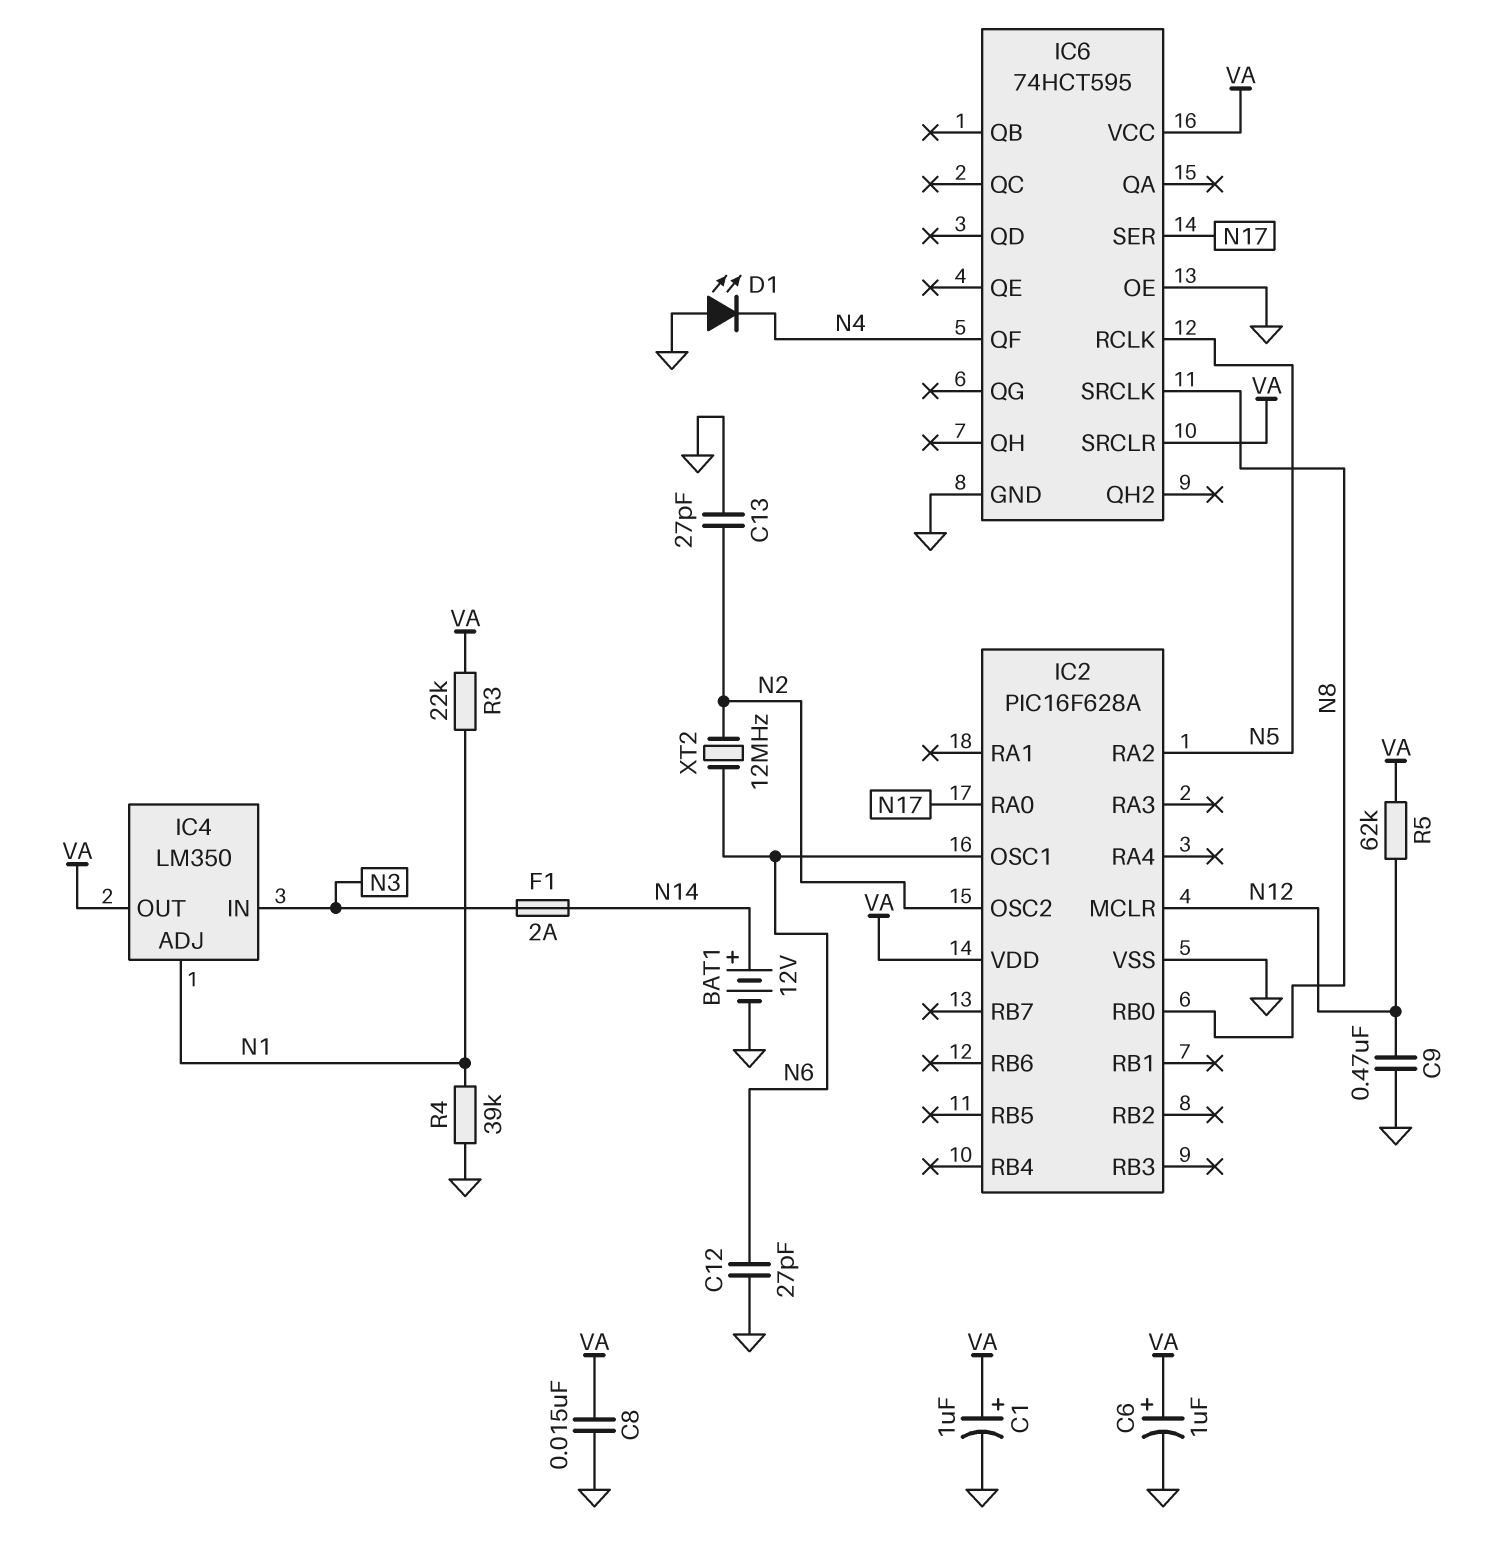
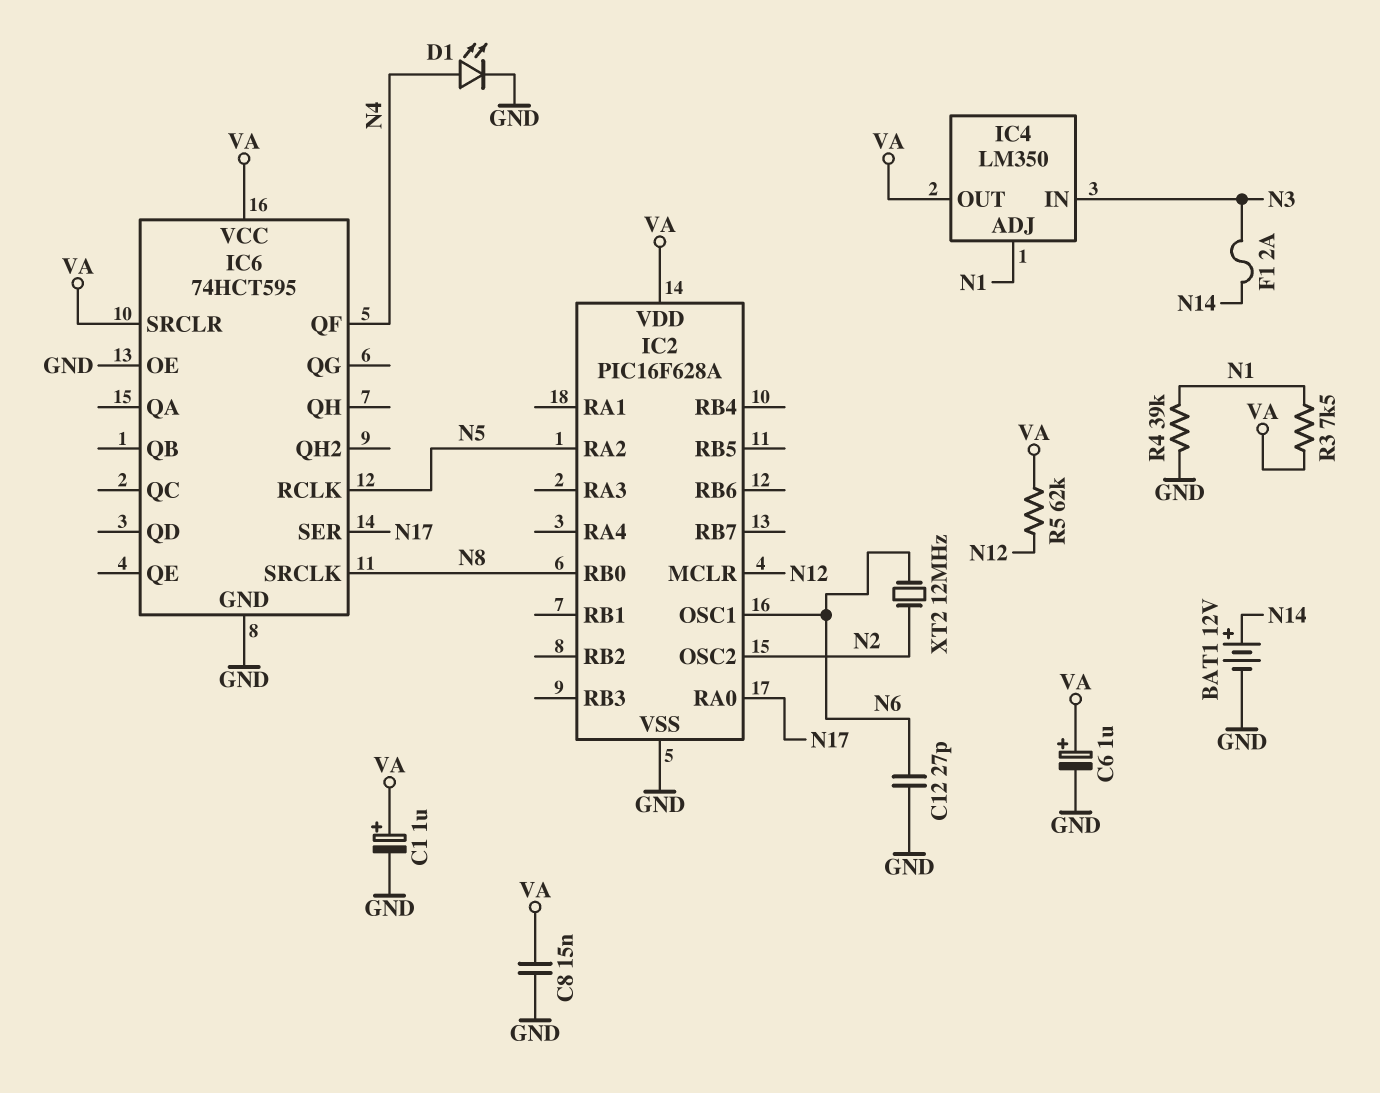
C9: 470nF (GND, N12) -> none
C13: 27pF (GND, N2) -> none
D1: LED (A GND, K N4) -> LED (A N4, K GND)
R3: 22k (N1, VA) -> 7.5k (N1, VA)

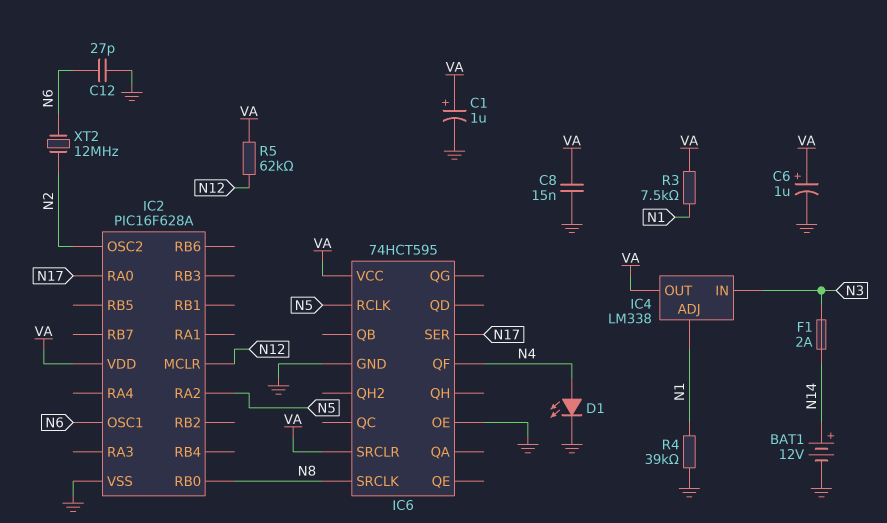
IC4: LM350 -> LM338

